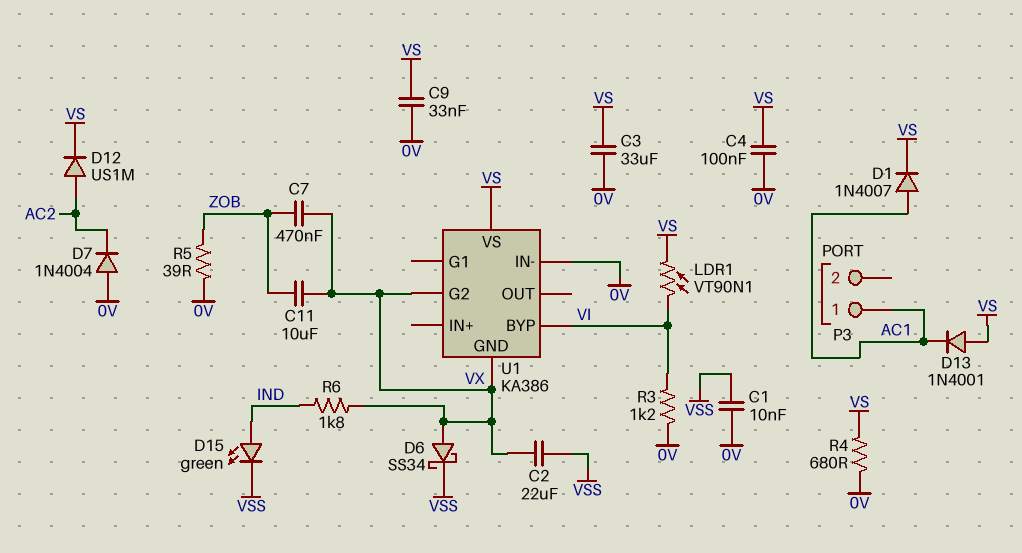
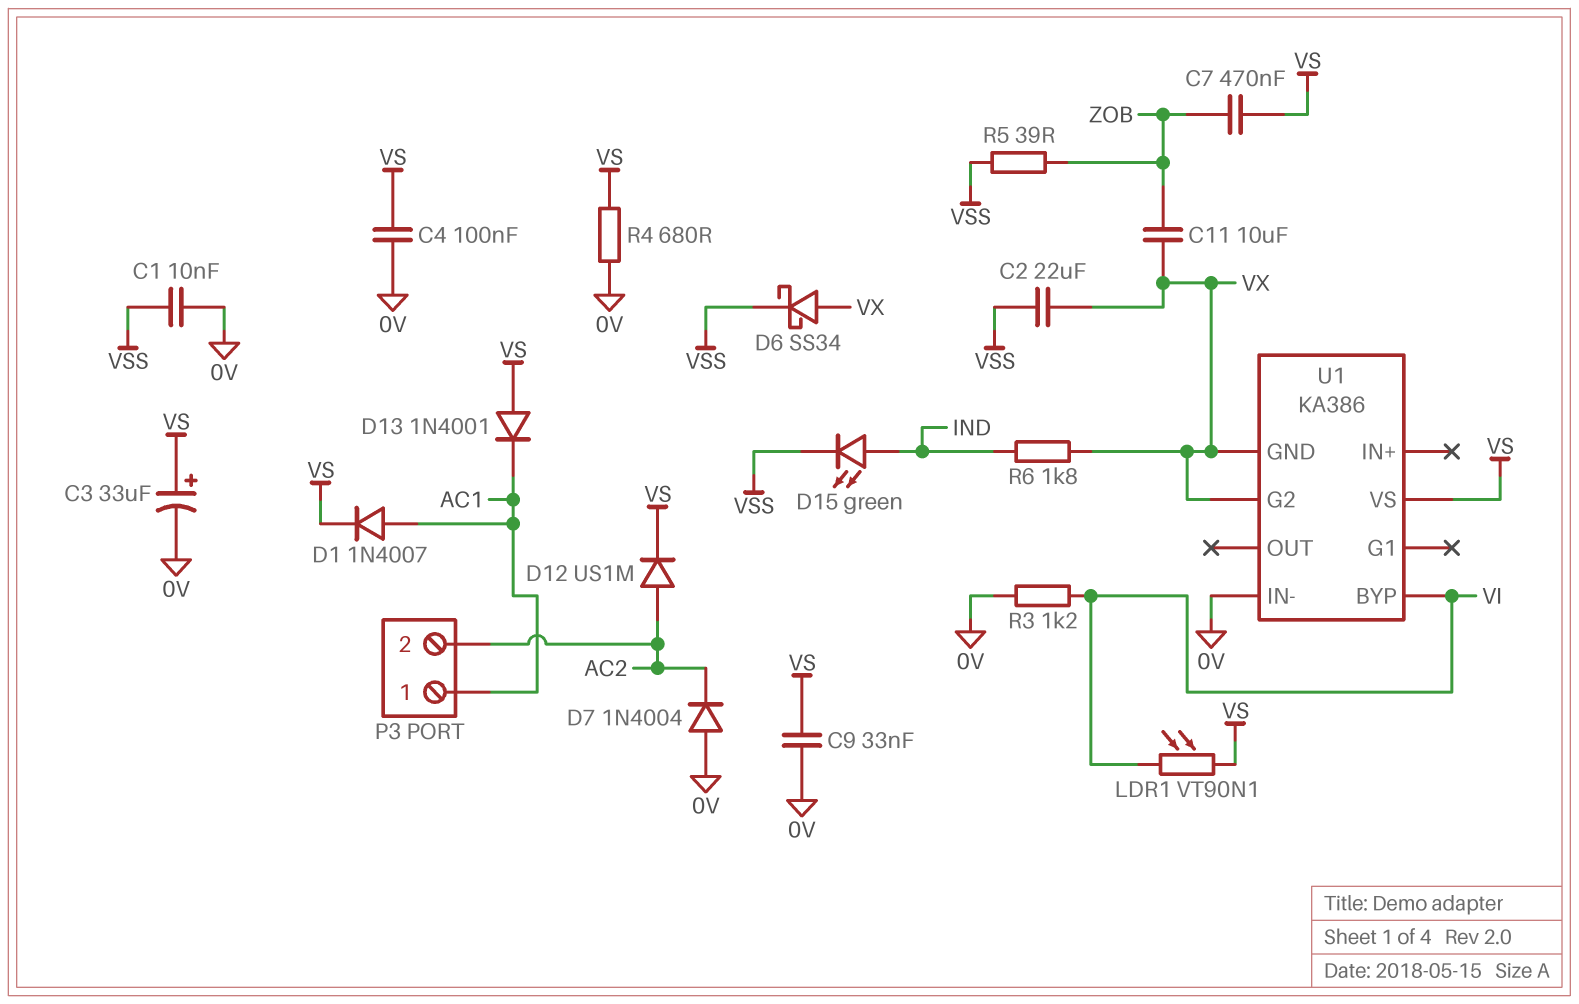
C3: 33uF (0V, VS) -> 33uF (plus VS, minus 0V)
C7: 470nF (VX, ZOB) -> 470nF (VS, ZOB)
P3 pin 2: none -> AC2
R5: 39 (0V, ZOB) -> 39 (VSS, ZOB)

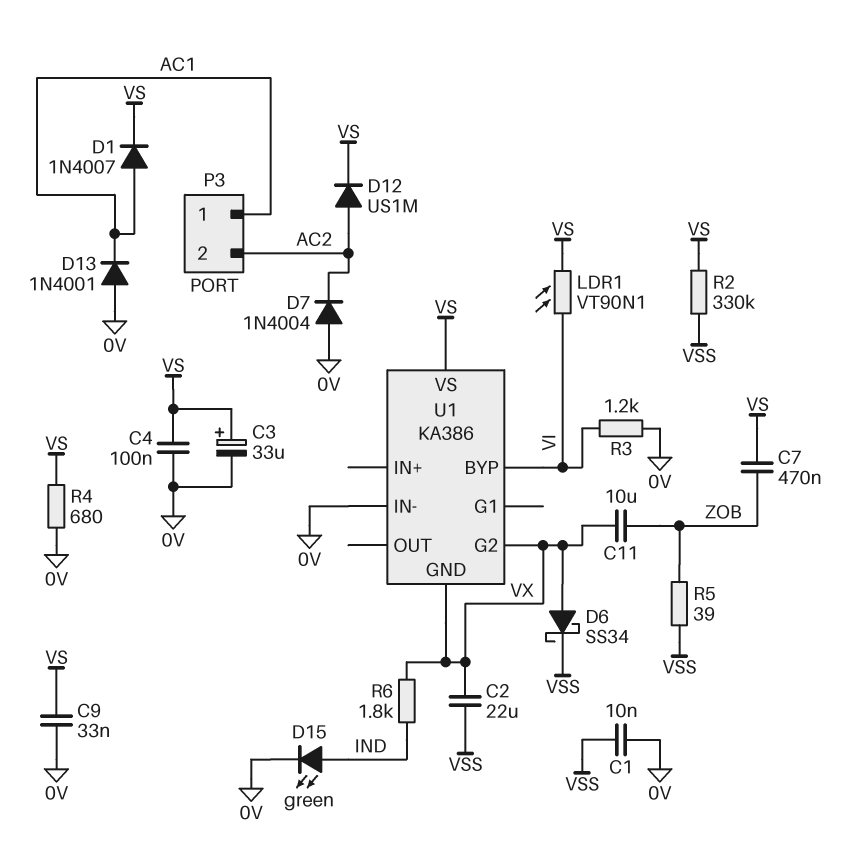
D13: diode 1N4001 (A VS, K AC1) -> diode 1N4001 (A 0V, K AC1)
D15: LED green (A IND, K VSS) -> LED green (A IND, K 0V)
R2: none -> 330k (VS, VSS)

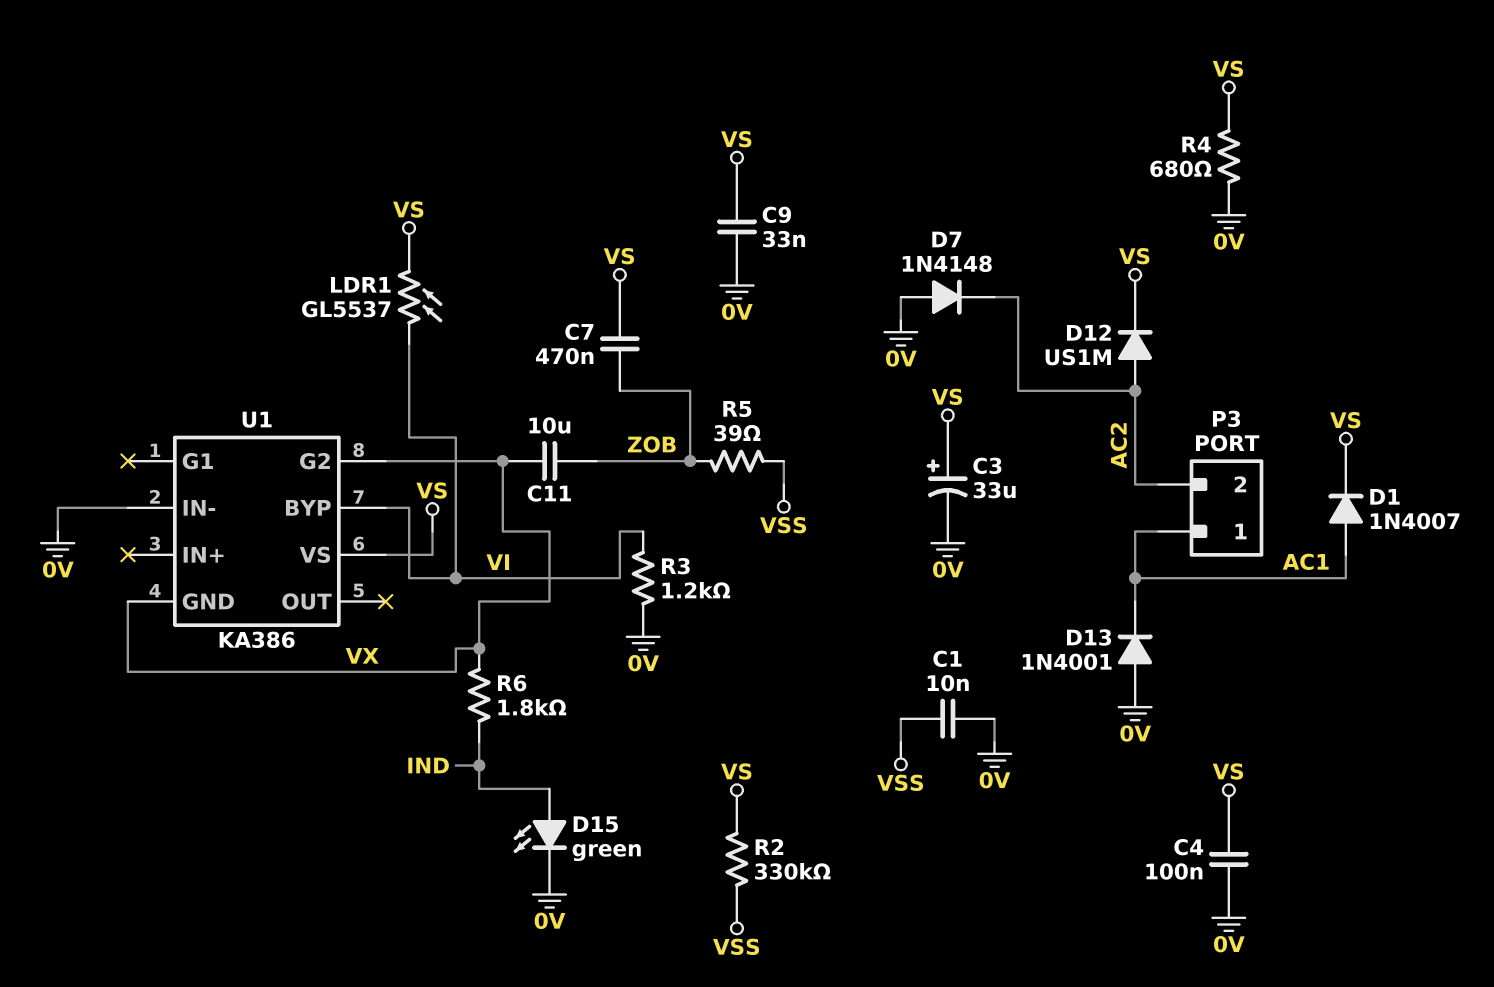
C2: 22uF (VSS, VX) -> none
D6: schottky SS34 (A VX, K VSS) -> none
D7: diode 1N4004 (A 0V, K AC2) -> diode 1N4148 (A 0V, K AC2)
LDR1: VT90N1 (VI, VS) -> GL5537 (VI, VS)

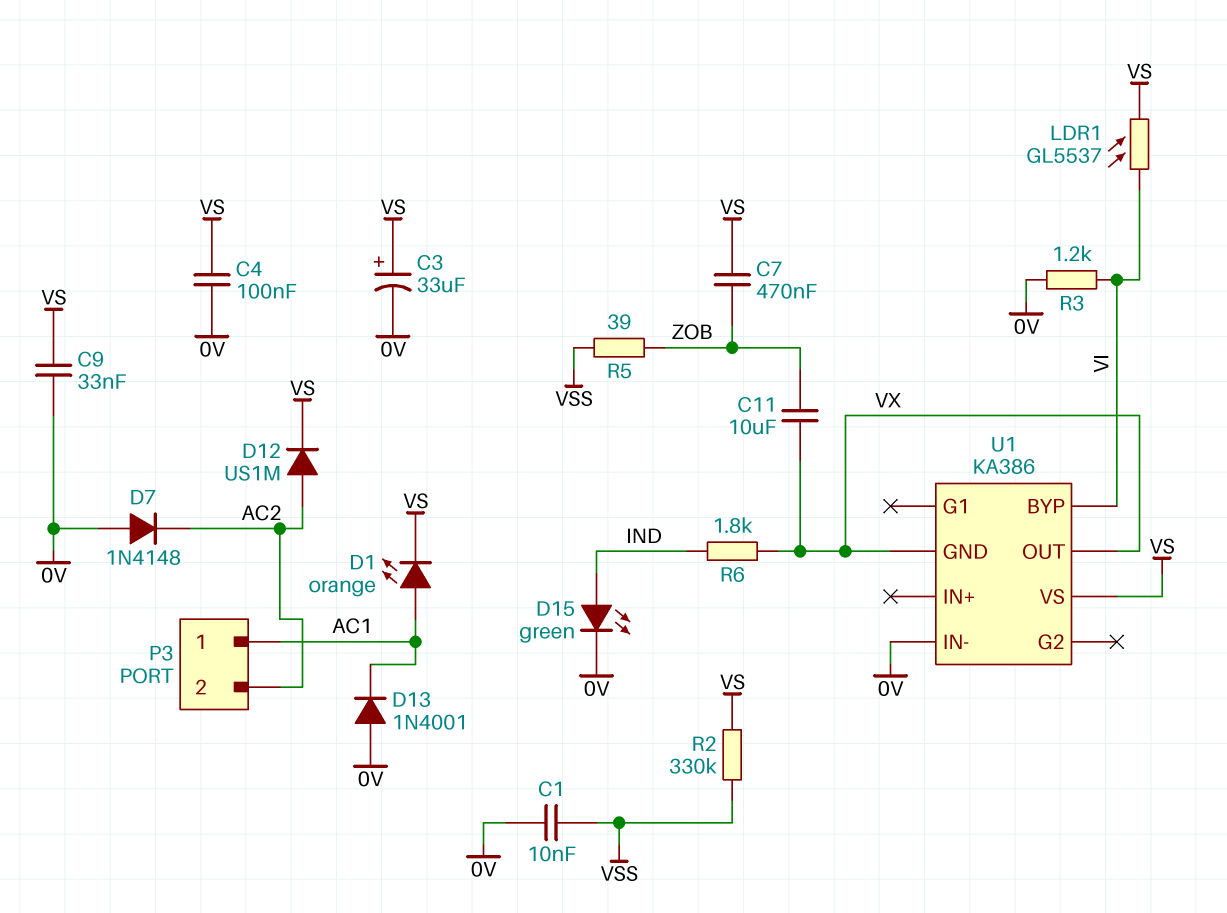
D1: diode 1N4007 (A AC1, K VS) -> LED orange (A AC1, K VS)
R4: 680 (0V, VS) -> none
U1 pin G2: VX -> none
U1 pin OUT: none -> VX

